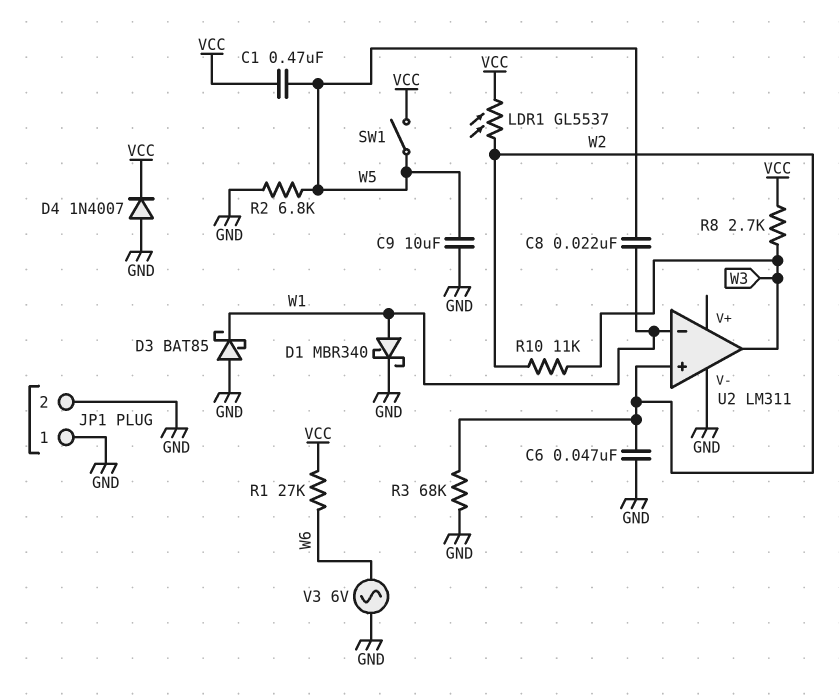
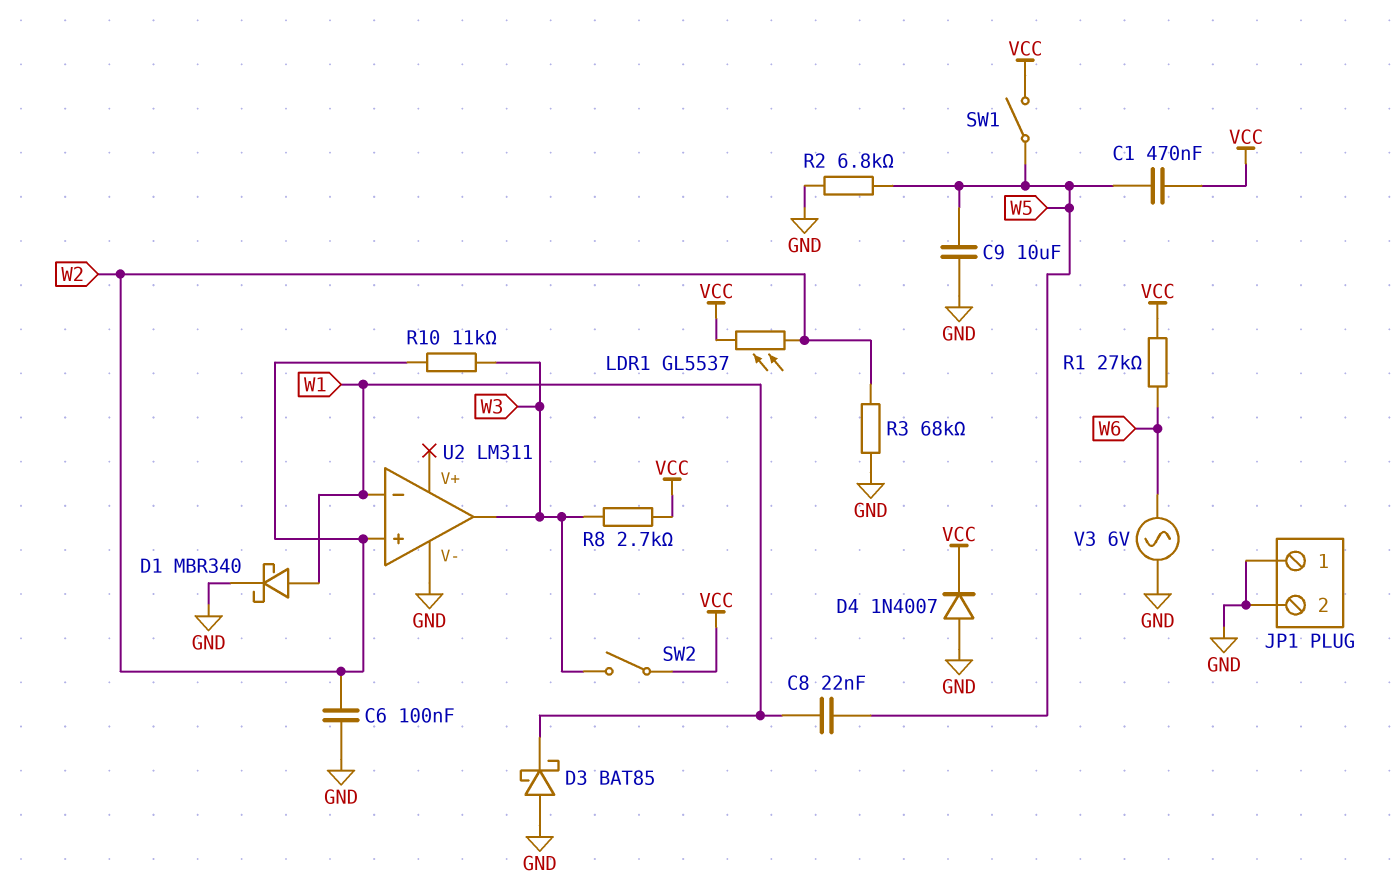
C6: 47nF (GND, W2) -> 100nF (GND, W2)
SW2: none -> switch (VCC, W3)

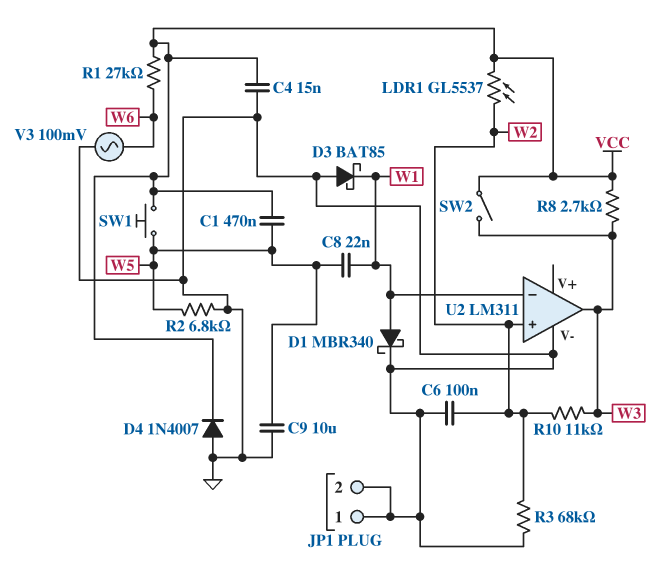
C4: none -> 15nF (GND, VCC)
SW1: switch (VCC, W5) -> button (VCC, W5)
V3: AC 6V (GND, W6) -> AC 100mV (GND, W6)

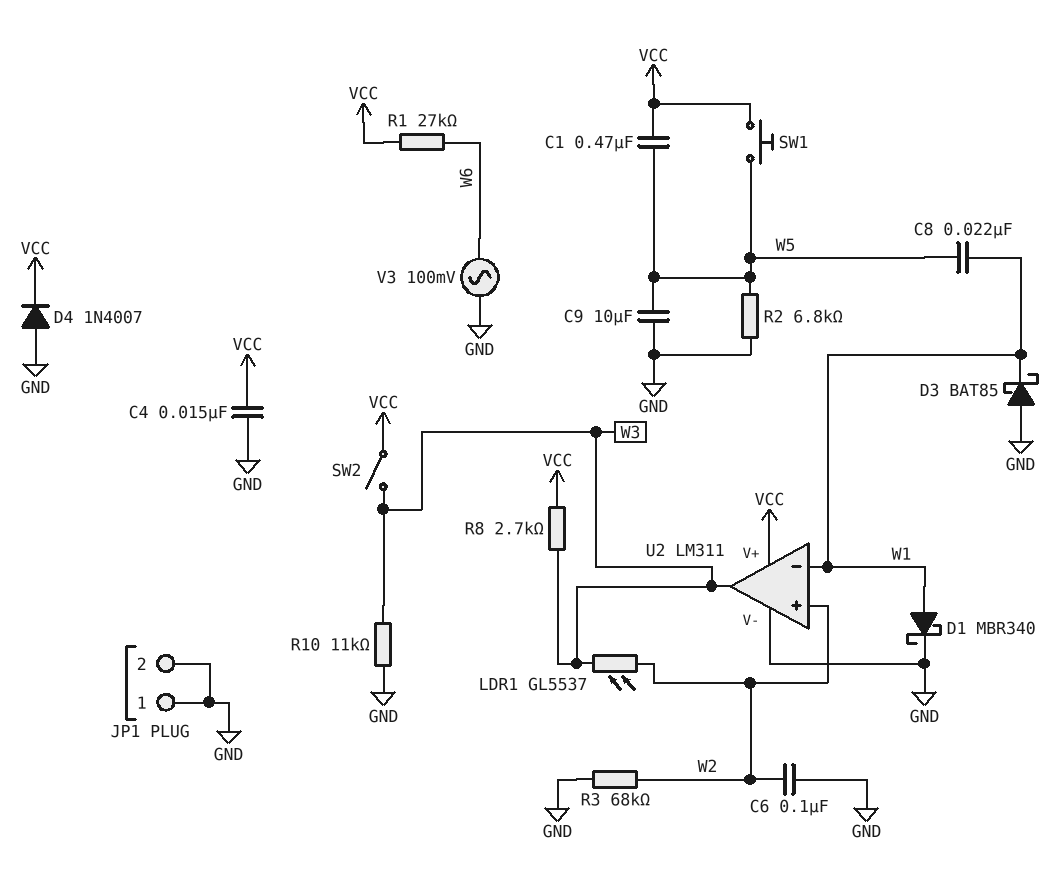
LDR1: GL5537 (VCC, W2) -> GL5537 (W2, W3)
R10: 11k (W2, W3) -> 11k (GND, W3)
U2 pin V+: none -> VCC

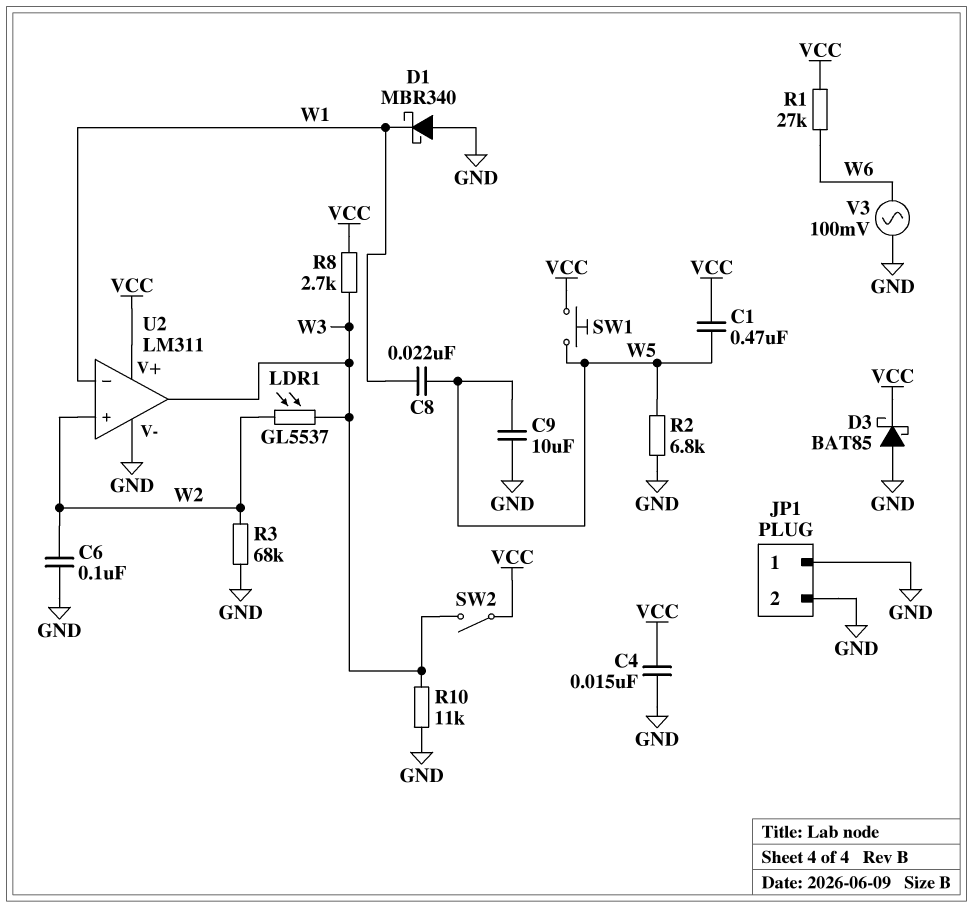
D1: schottky MBR340 (A W1, K GND) -> schottky MBR340 (A GND, K W1)
D3: schottky BAT85 (A GND, K W1) -> schottky BAT85 (A GND, K VCC)
D4: diode 1N4007 (A GND, K VCC) -> none

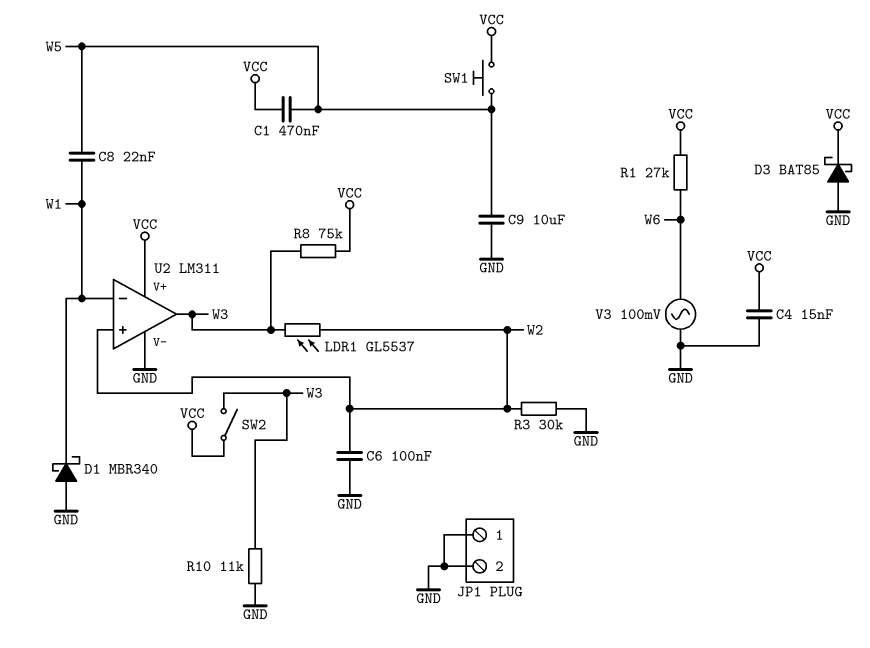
R2: 6.8k (GND, W5) -> none
R3: 68k (GND, W2) -> 30k (GND, W2)
R8: 2.7k (VCC, W3) -> 75k (VCC, W3)

